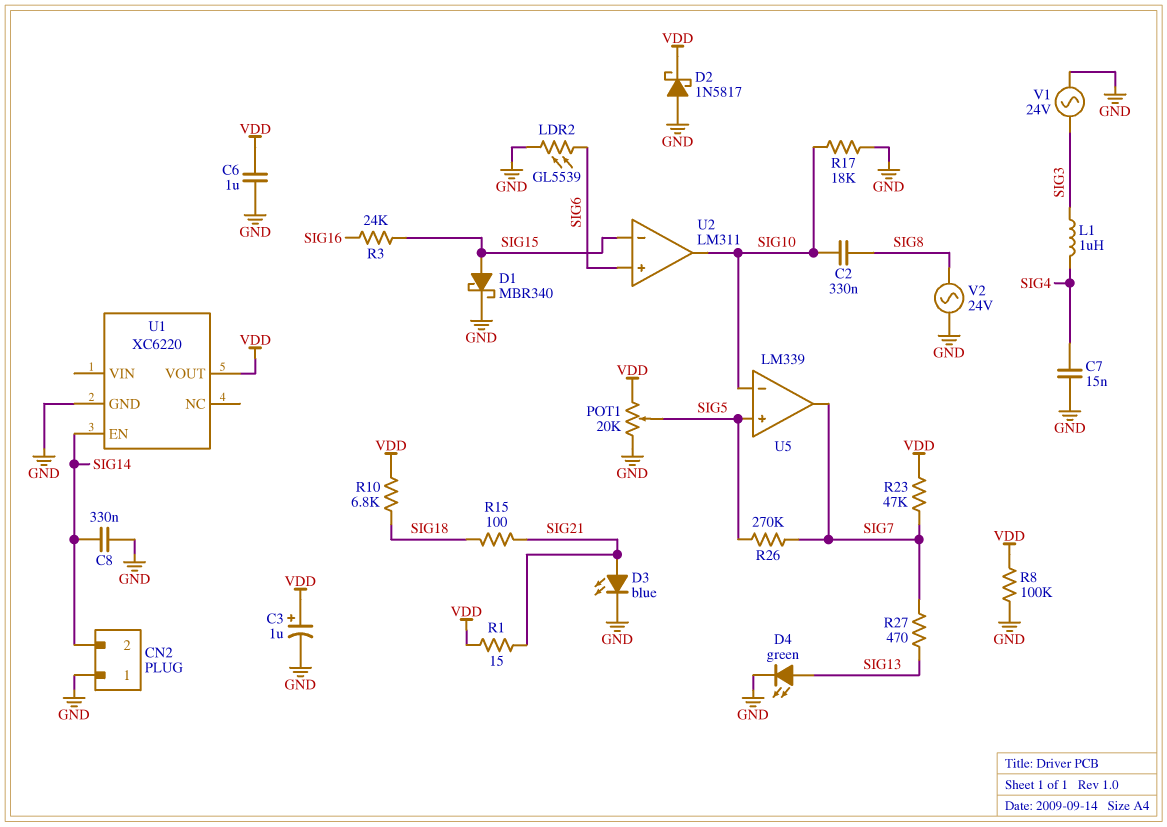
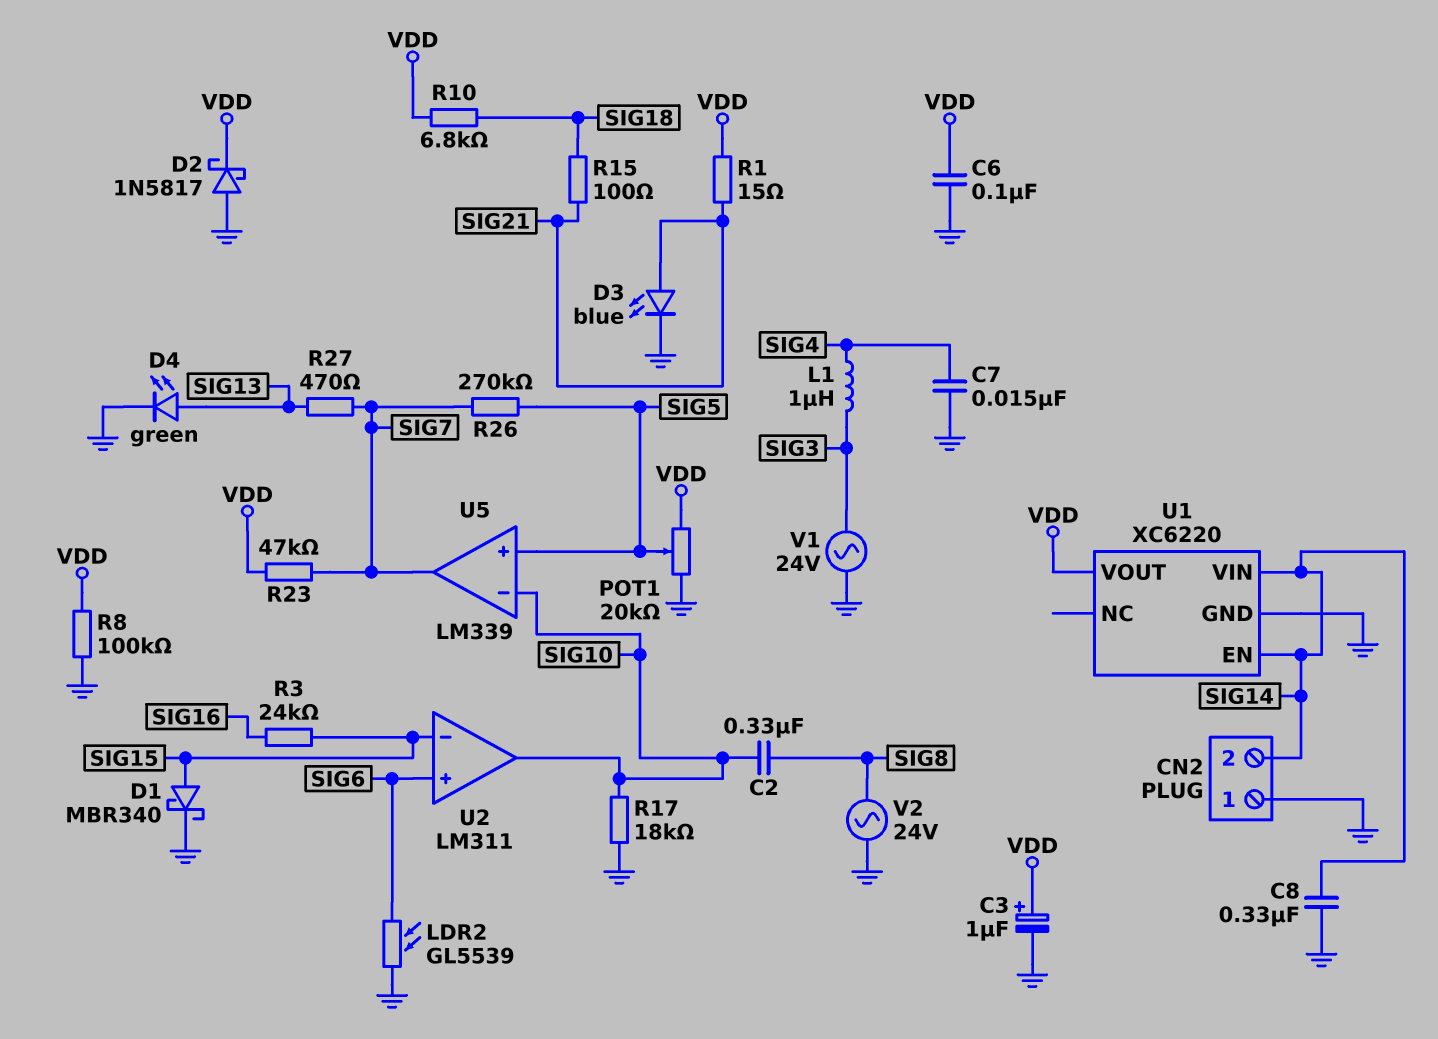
C6: 1uF (GND, VDD) -> 100nF (GND, VDD)
U1 pin VIN: none -> SIG14

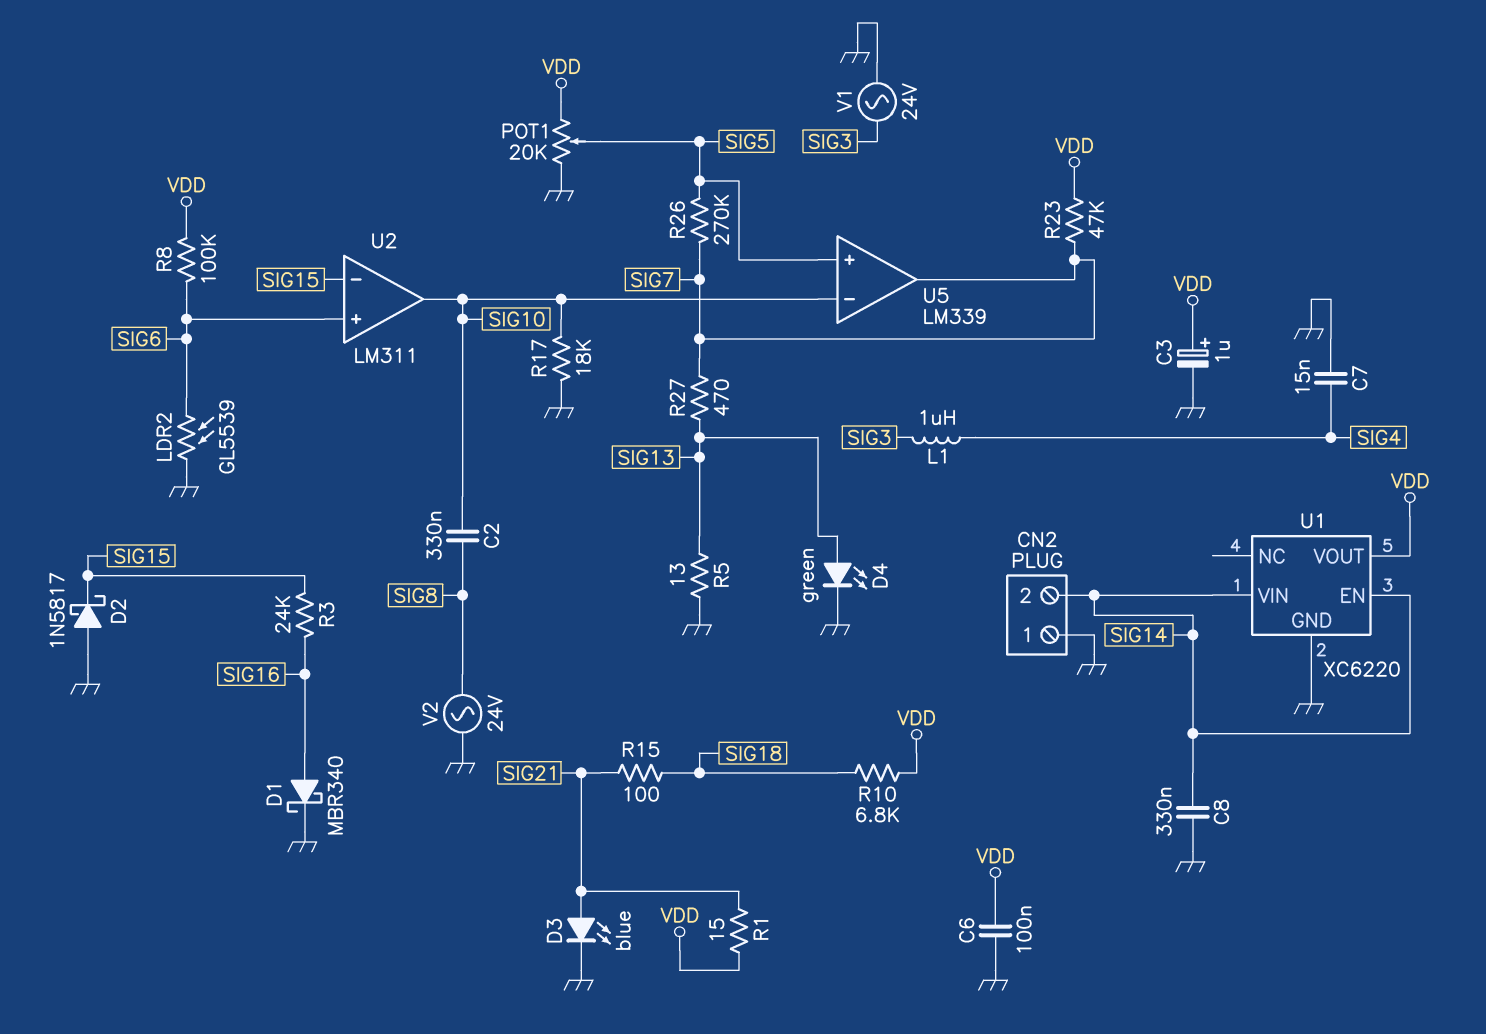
D1: schottky MBR340 (A SIG15, K GND) -> schottky MBR340 (A SIG16, K GND)
D2: schottky 1N5817 (A GND, K VDD) -> schottky 1N5817 (A GND, K SIG15)
R5: none -> 13 (GND, SIG13)
R8: 100k (GND, VDD) -> 100k (SIG6, VDD)

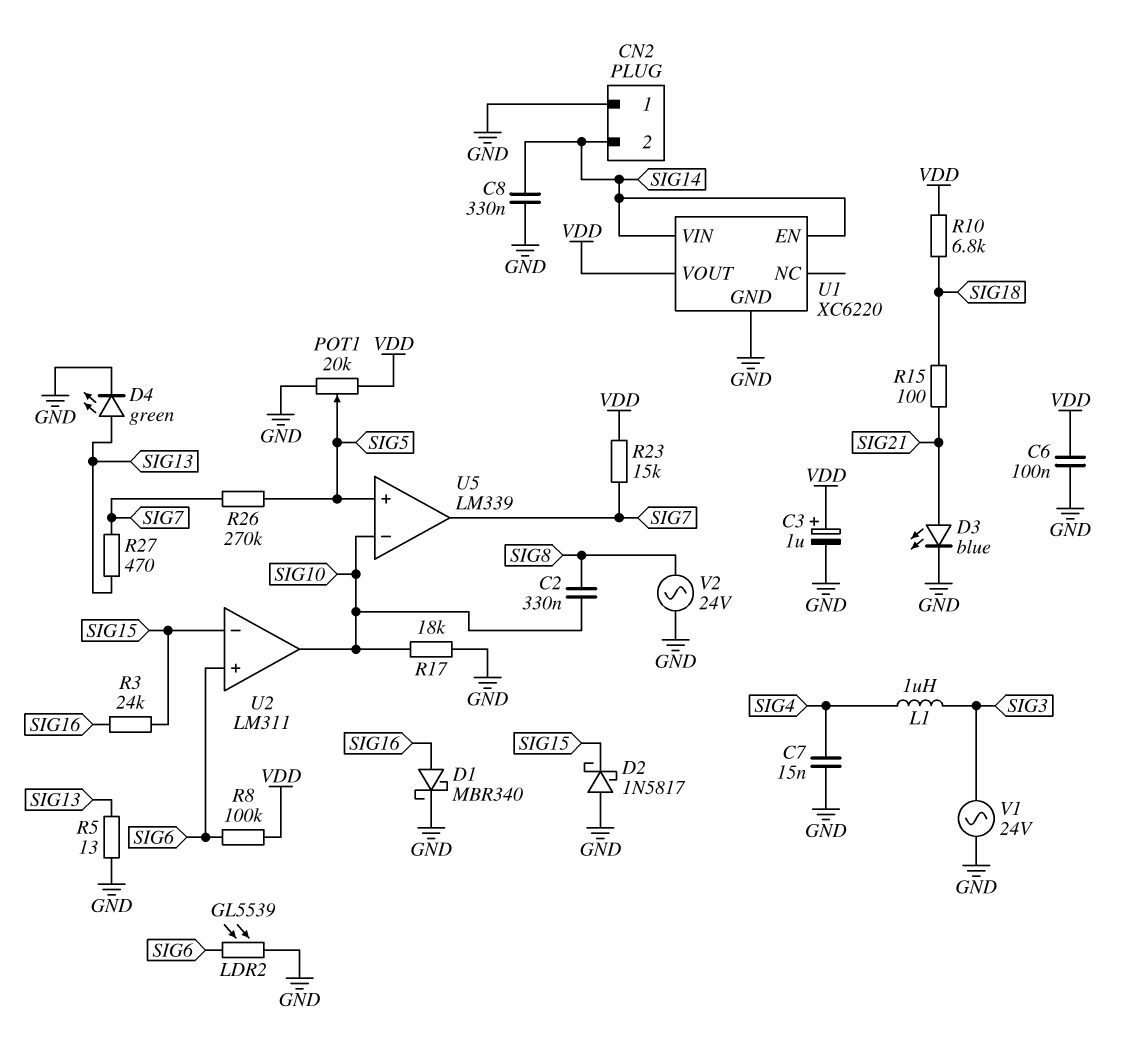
R1: 15 (SIG21, VDD) -> none
R23: 47k (SIG7, VDD) -> 15k (SIG7, VDD)

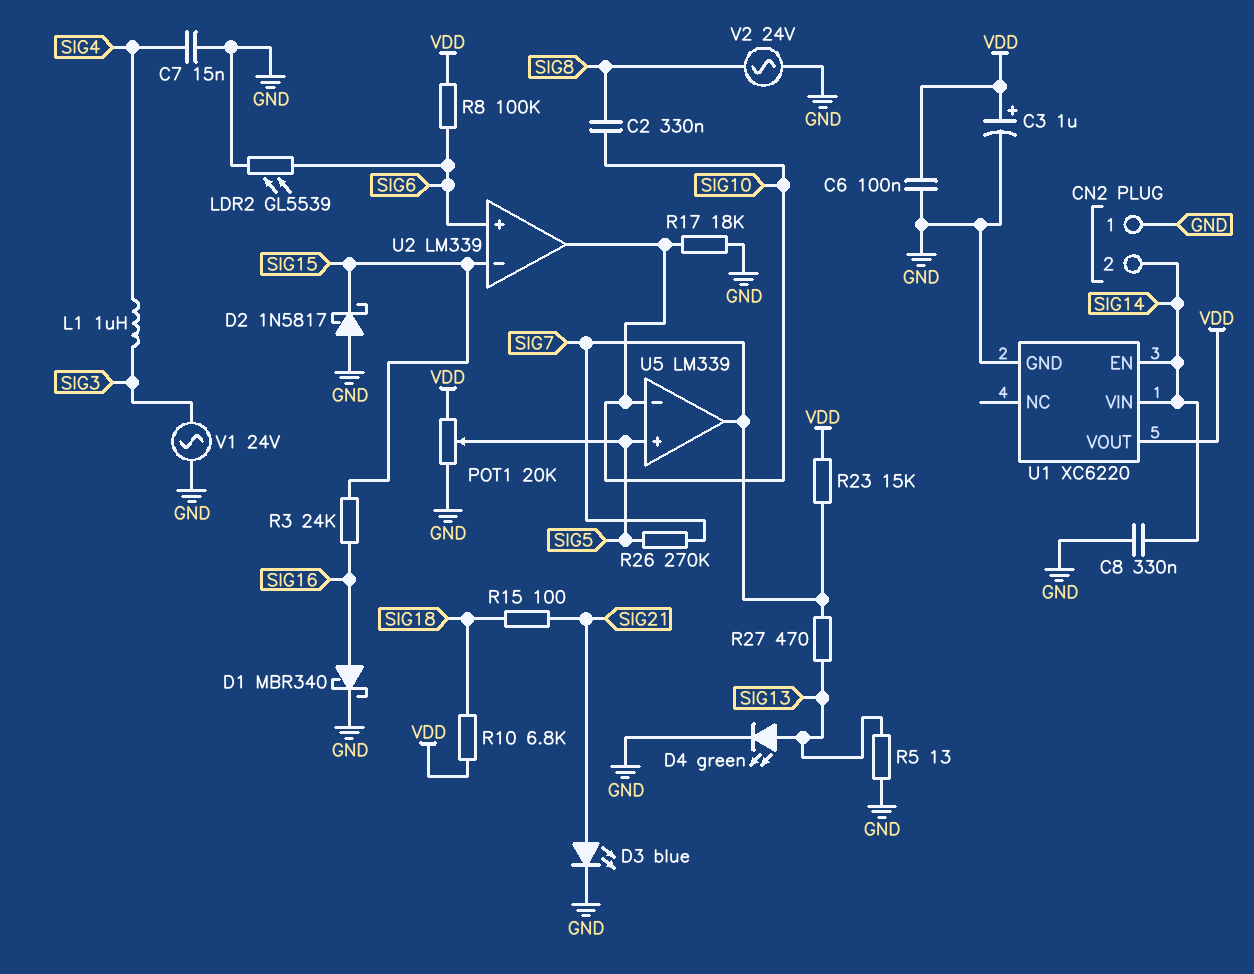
U2: LM311 -> LM339

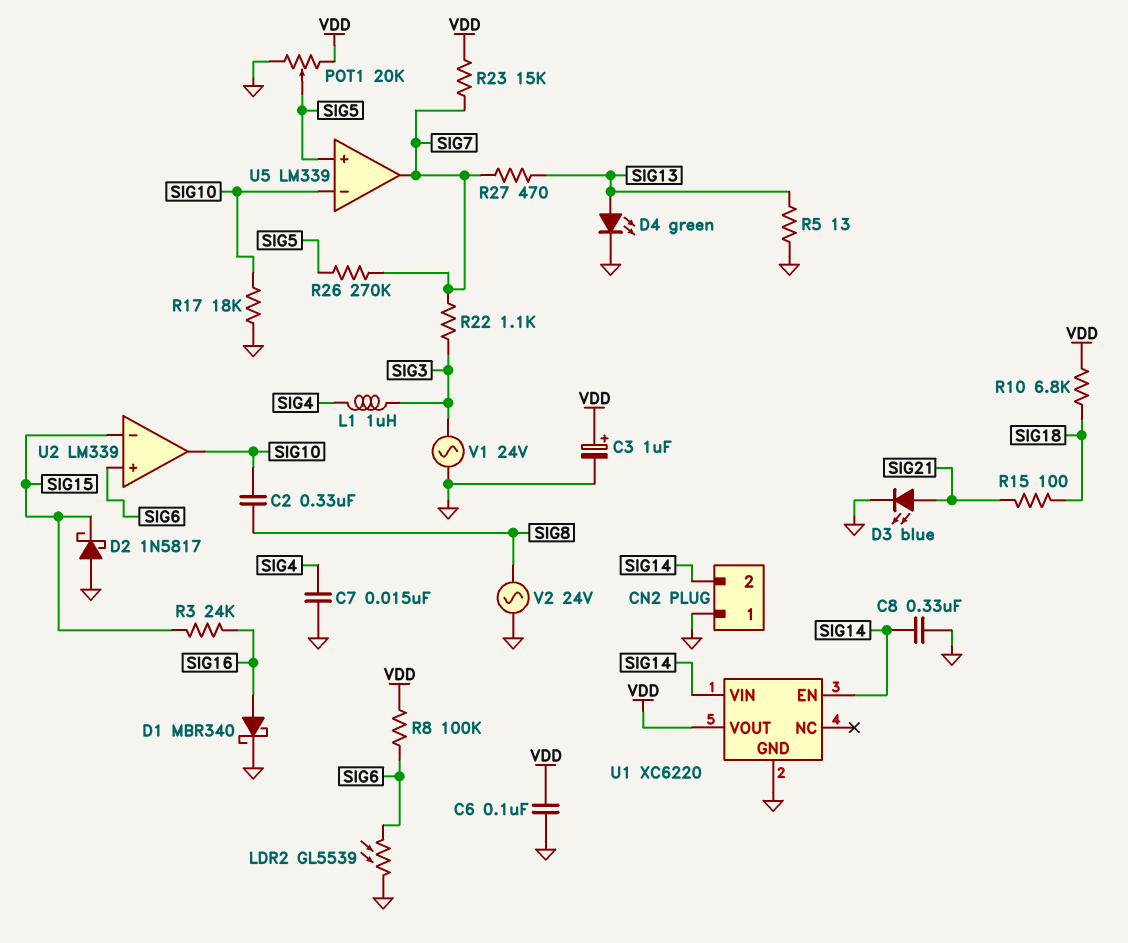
R22: none -> 1.1k (SIG3, SIG7)

